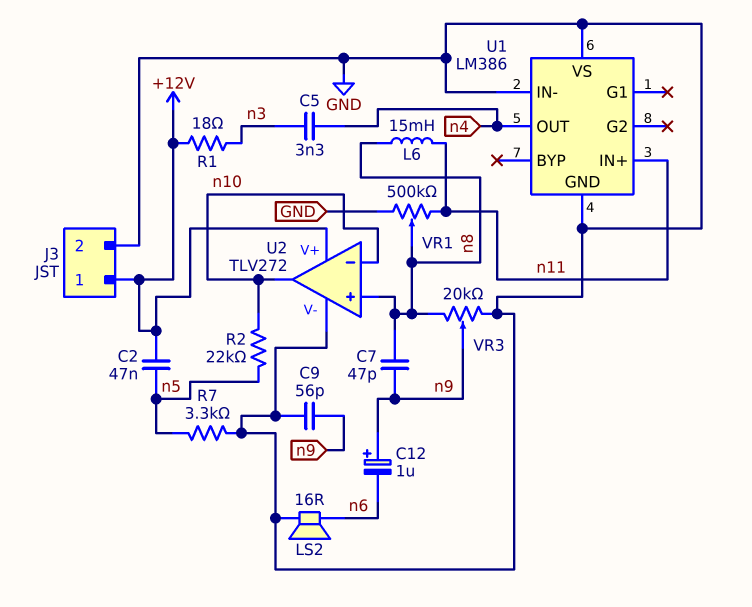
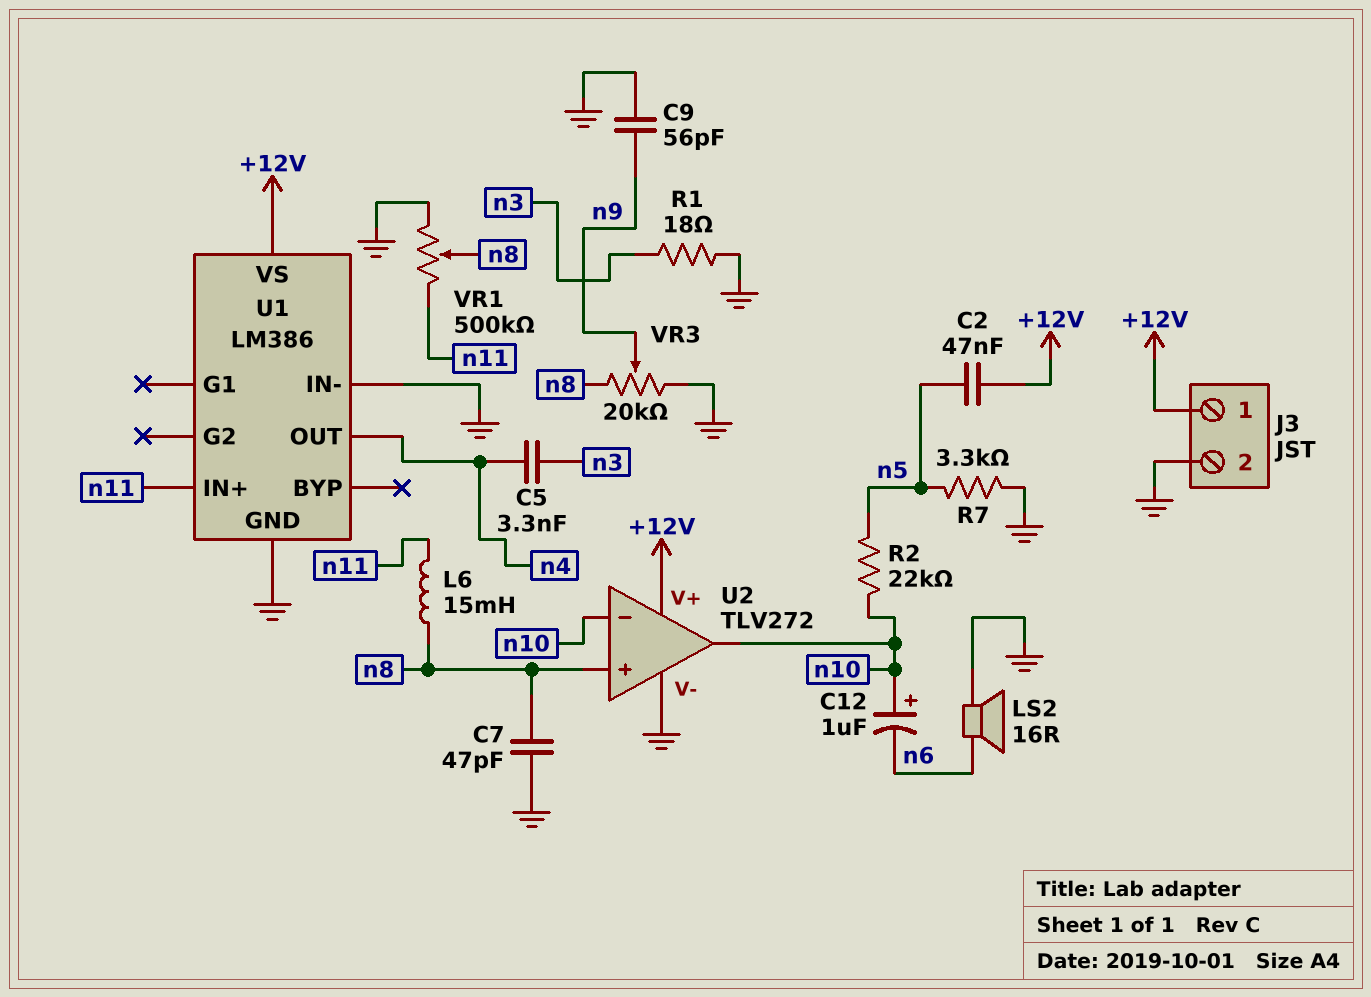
C7: 47pF (n8, n9) -> 47pF (GND, n8)
C12: 1uF (plus n9, minus n6) -> 1uF (plus n10, minus n6)
R1: 18 (+12V, n3) -> 18 (GND, n3)
U1 pin VS: GND -> +12V

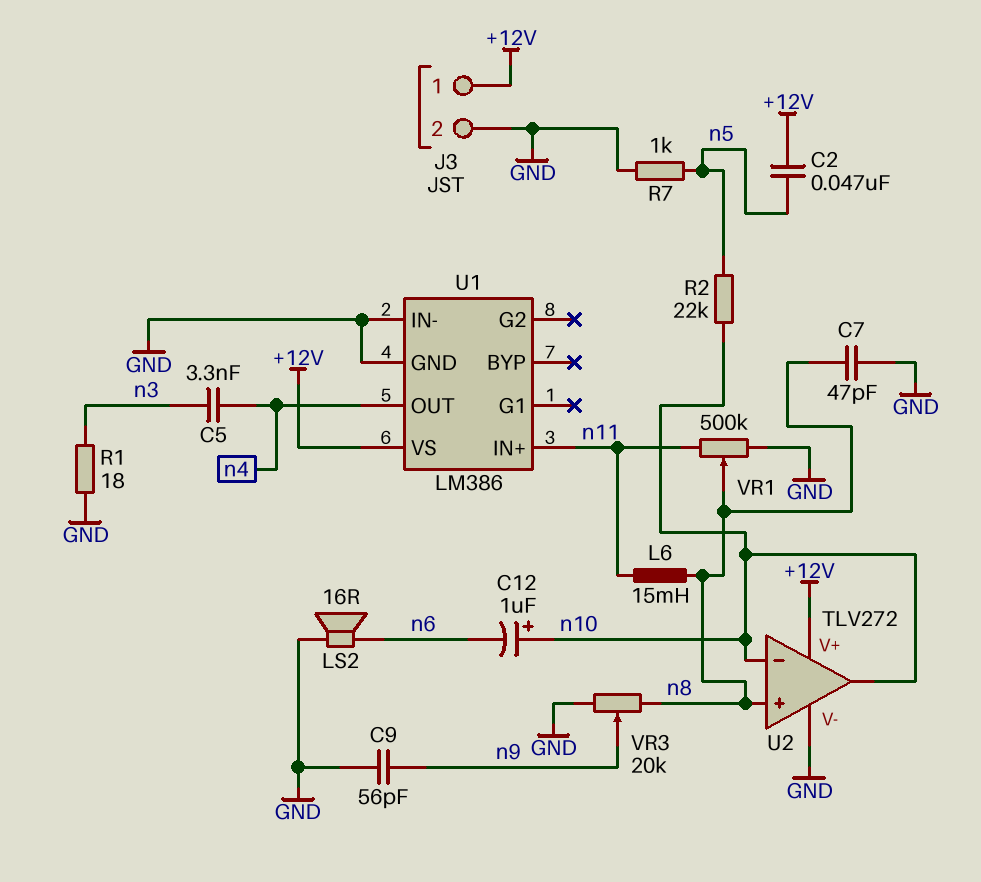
R7: 3.3k (GND, n5) -> 1k (GND, n5)

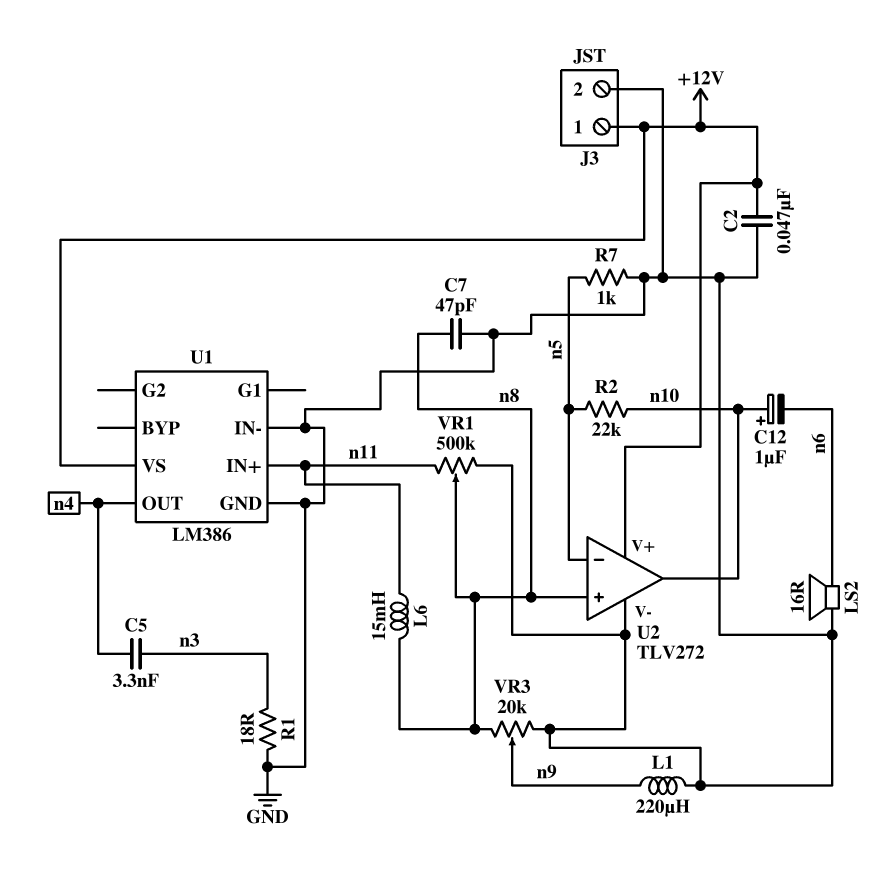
C2: 47nF (+12V, n5) -> 47nF (+12V, GND)
C9: 56pF (GND, n9) -> none
L1: none -> 220uH (GND, n9)
U2 pin in-: n10 -> n5

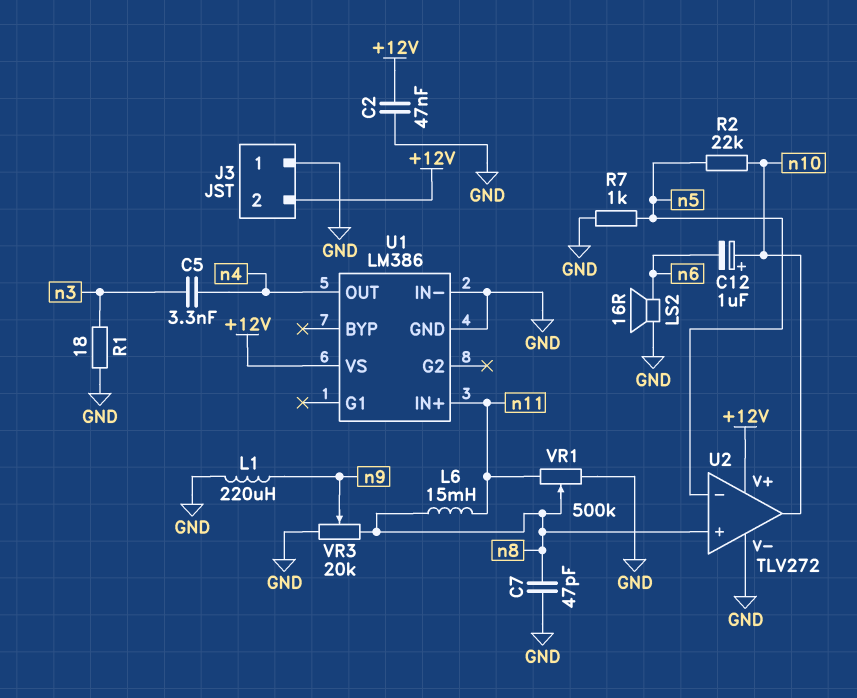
J3 pin 1: +12V -> GND
J3 pin 2: GND -> +12V

